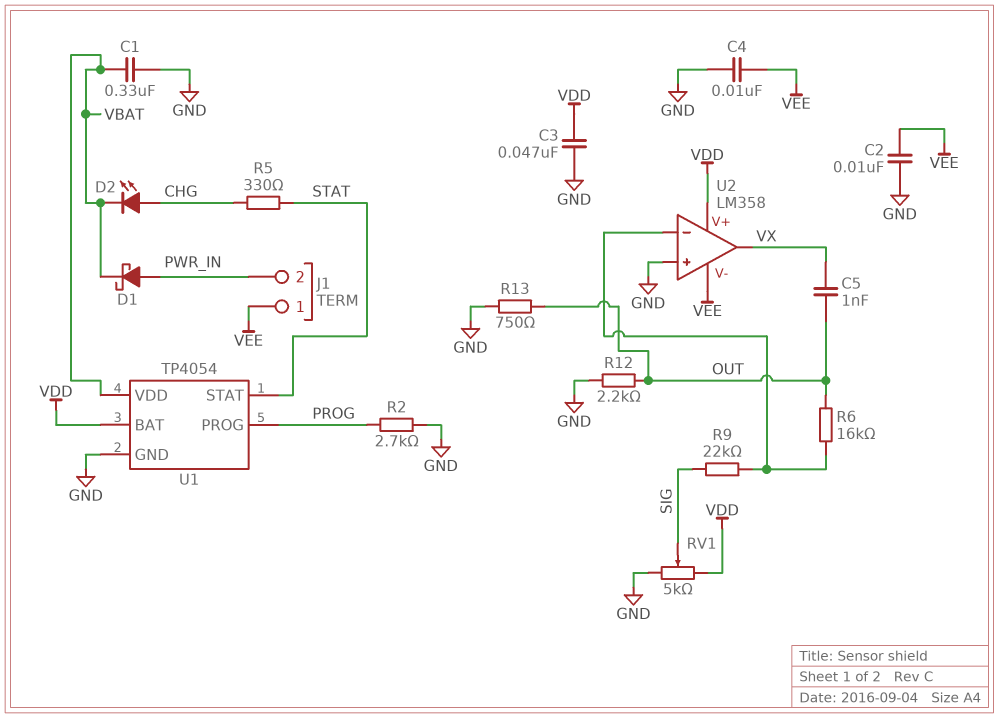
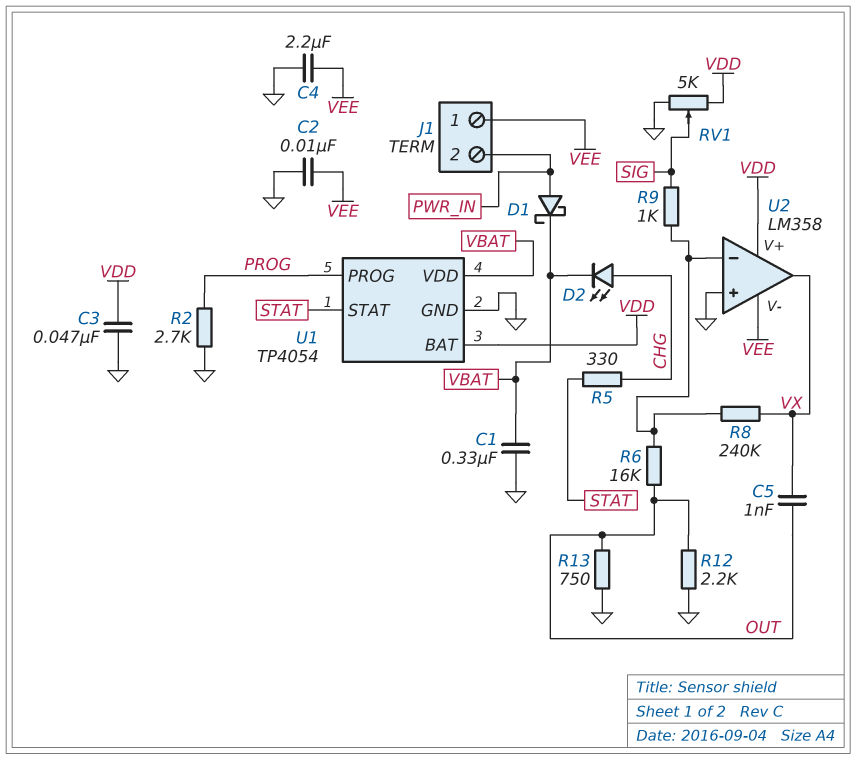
C4: 10nF (GND, VEE) -> 2.2uF (GND, VEE)
R8: none -> 240k (U2/in-, VX)
R9: 22k (SIG, U2/in-) -> 1k (SIG, U2/in-)

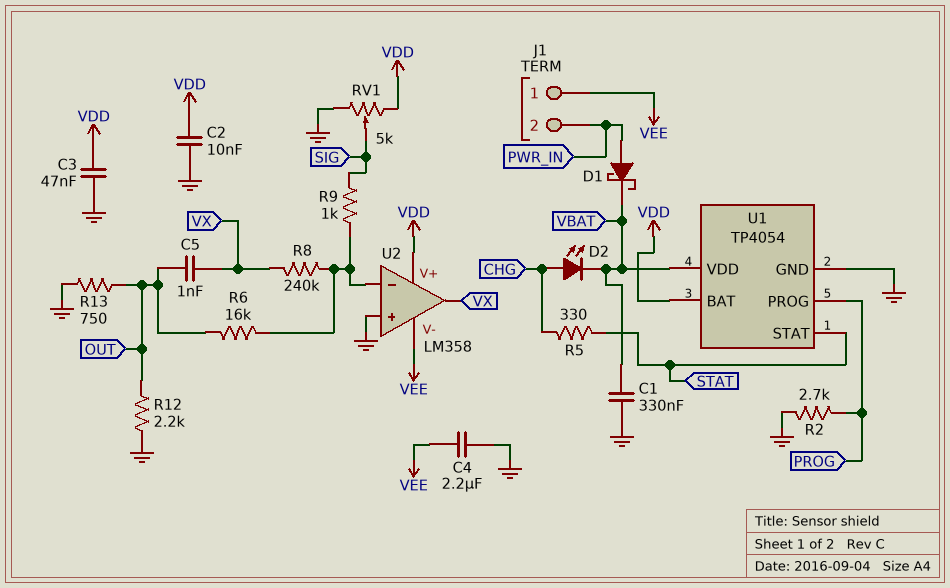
C2: 10nF (GND, VEE) -> 10nF (GND, VDD)

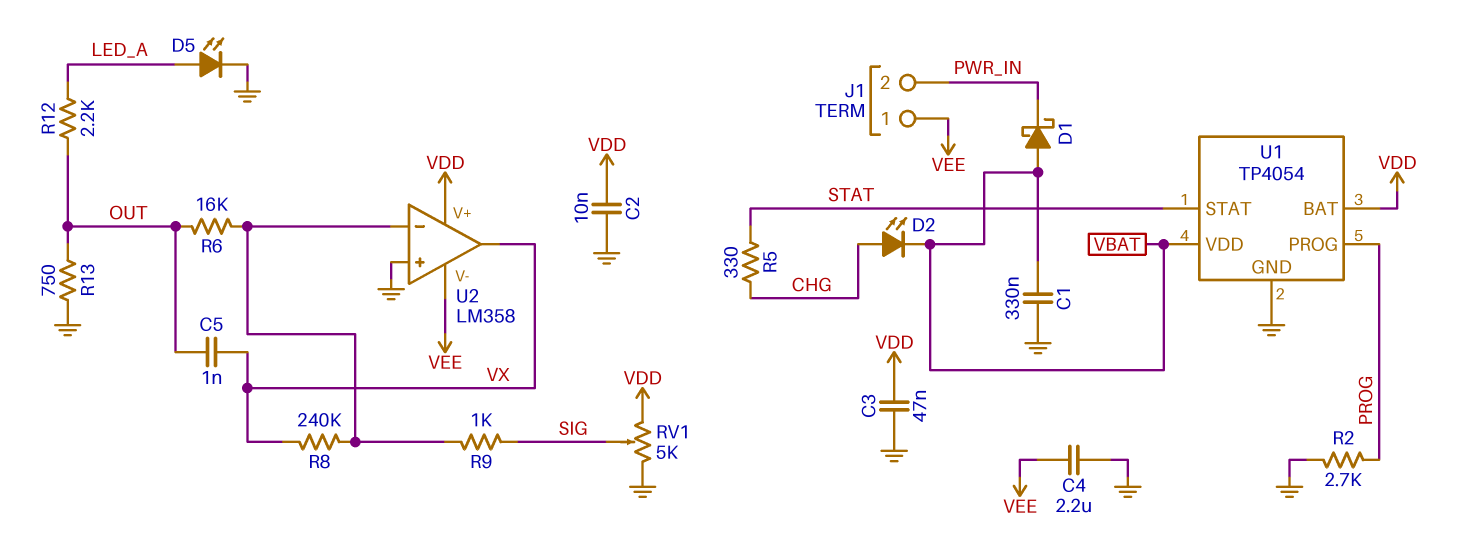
D1: schottky (A PWR_IN, K VBAT) -> schottky (A VBAT, K PWR_IN)
D5: none -> LED (A LED_A, K GND)
R12: 2.2k (GND, OUT) -> 2.2k (LED_A, OUT)

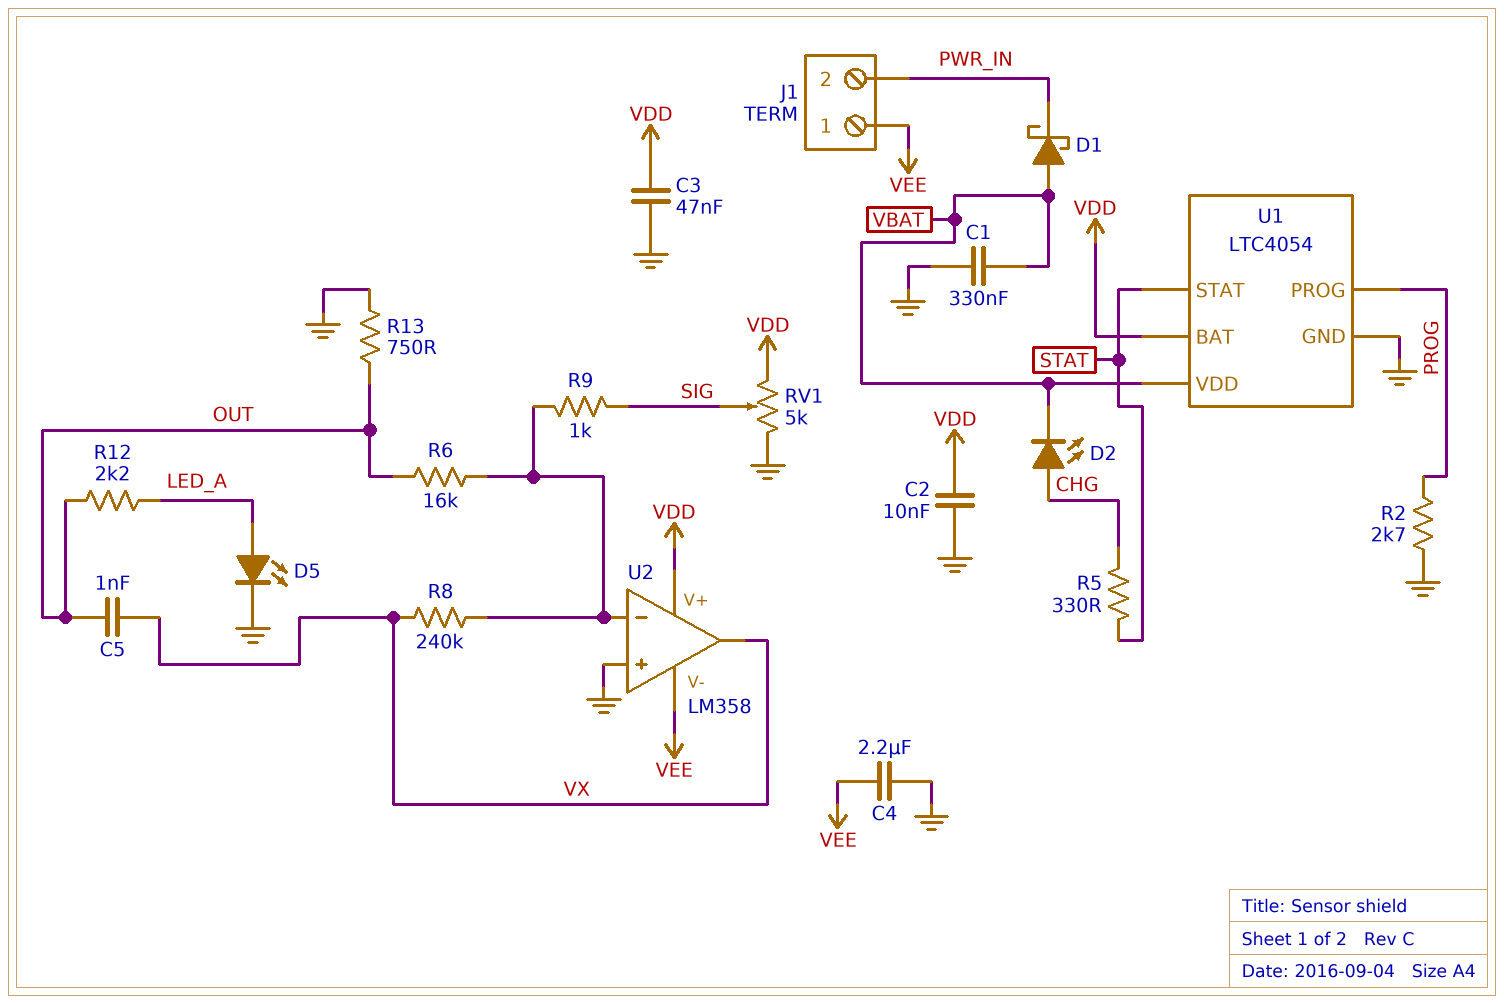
U1: TP4054 -> LTC4054

